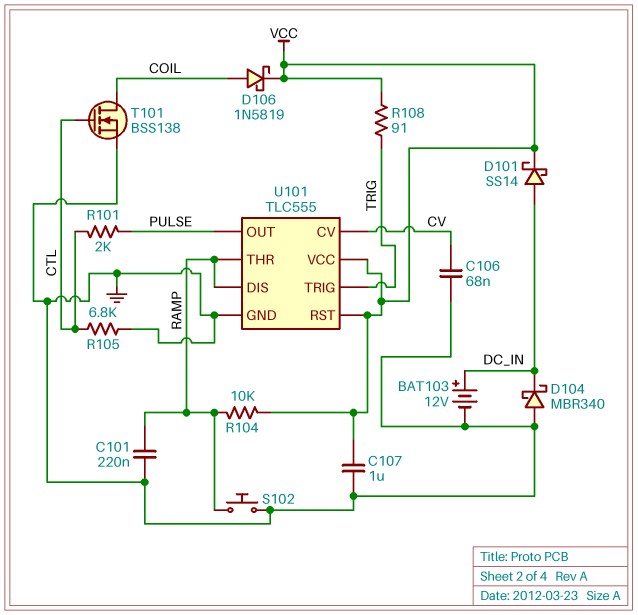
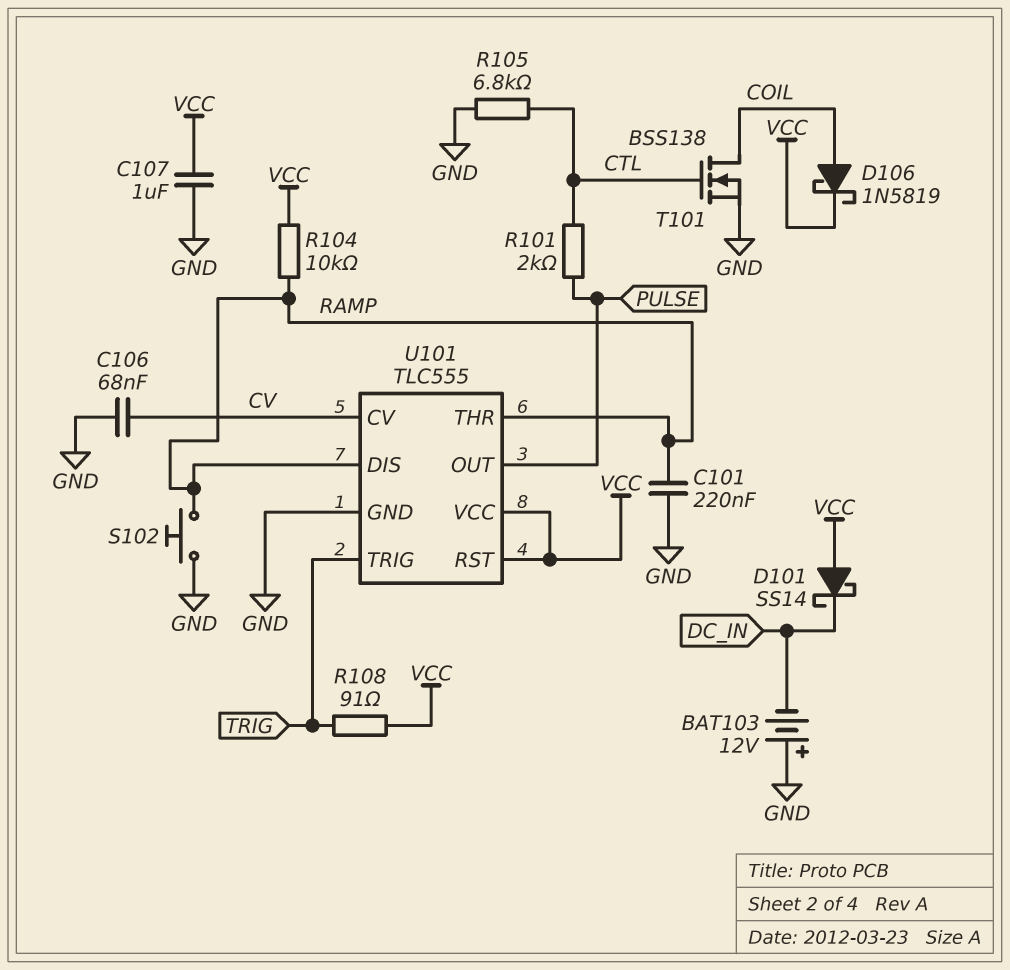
BAT103: 12V (plus DC_IN, minus GND) -> 12V (plus GND, minus DC_IN)
D101: schottky SS14 (A DC_IN, K VCC) -> schottky SS14 (A VCC, K DC_IN)
D104: schottky MBR340 (A GND, K DC_IN) -> none

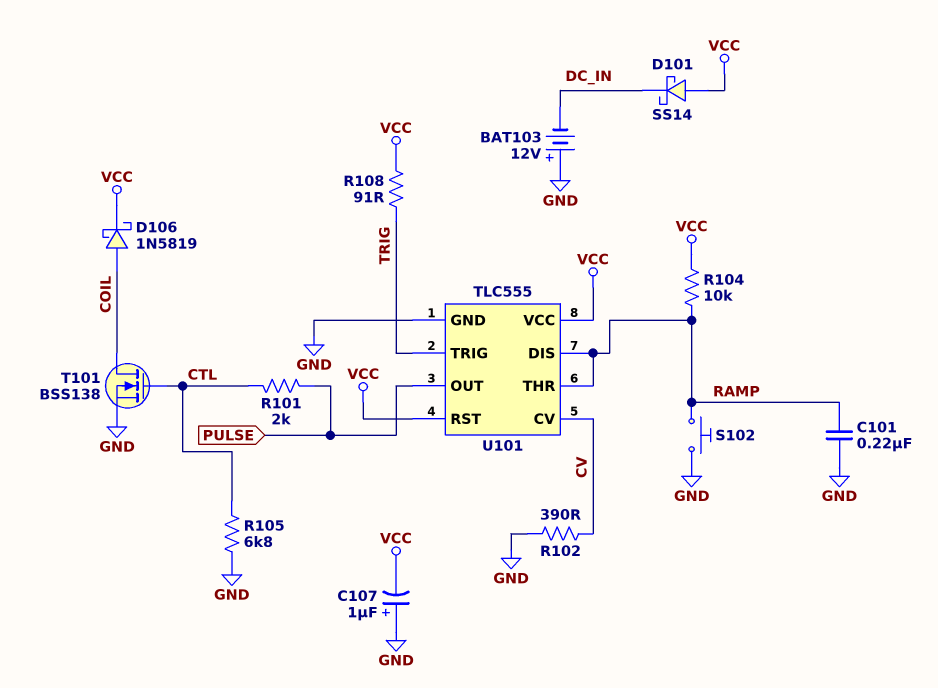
C106: 68nF (CV, GND) -> none
C107: 1uF (GND, VCC) -> 1uF (plus GND, minus VCC)
R102: none -> 390 (CV, GND)

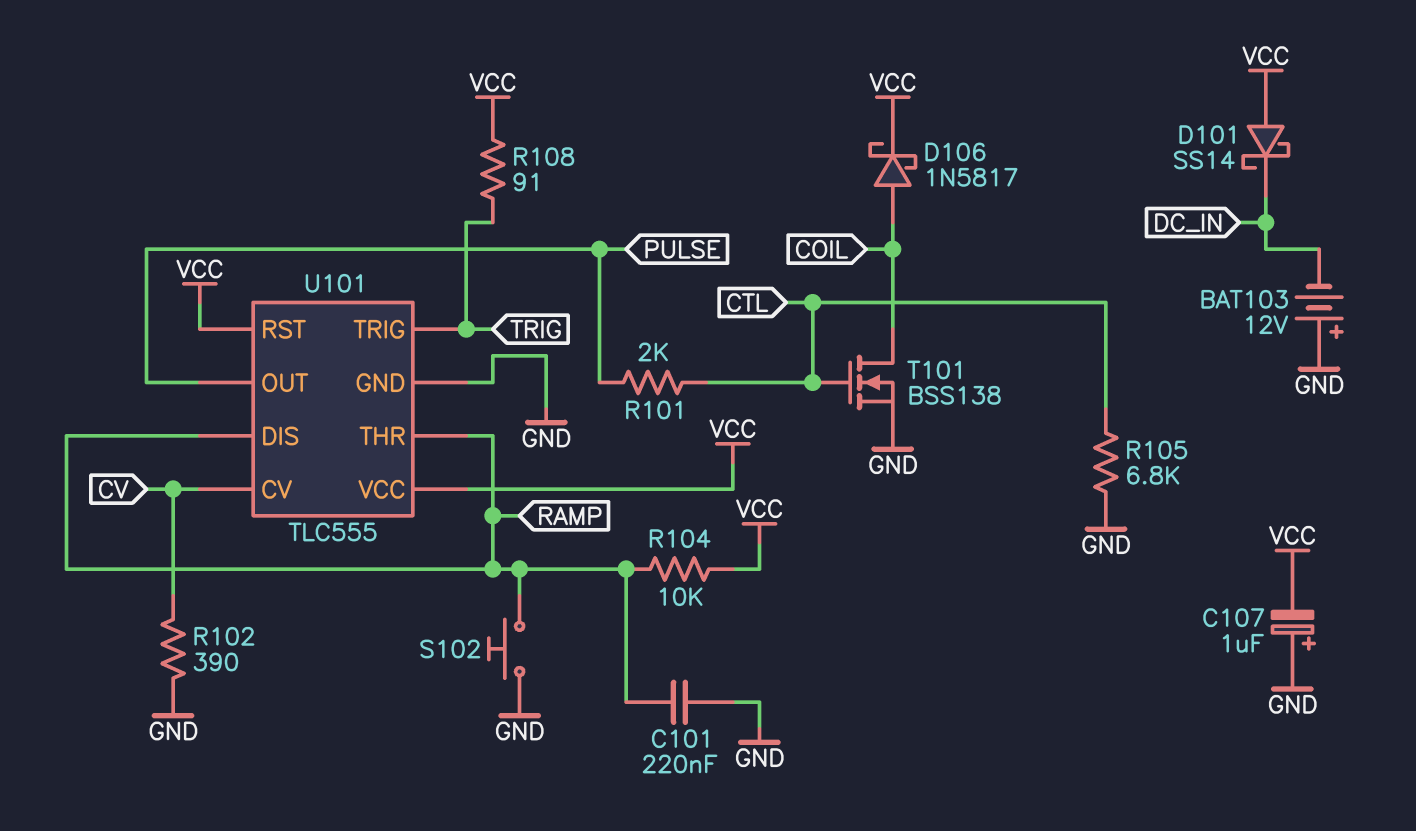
D106: schottky 1N5819 (A COIL, K VCC) -> schottky 1N5817 (A COIL, K VCC)

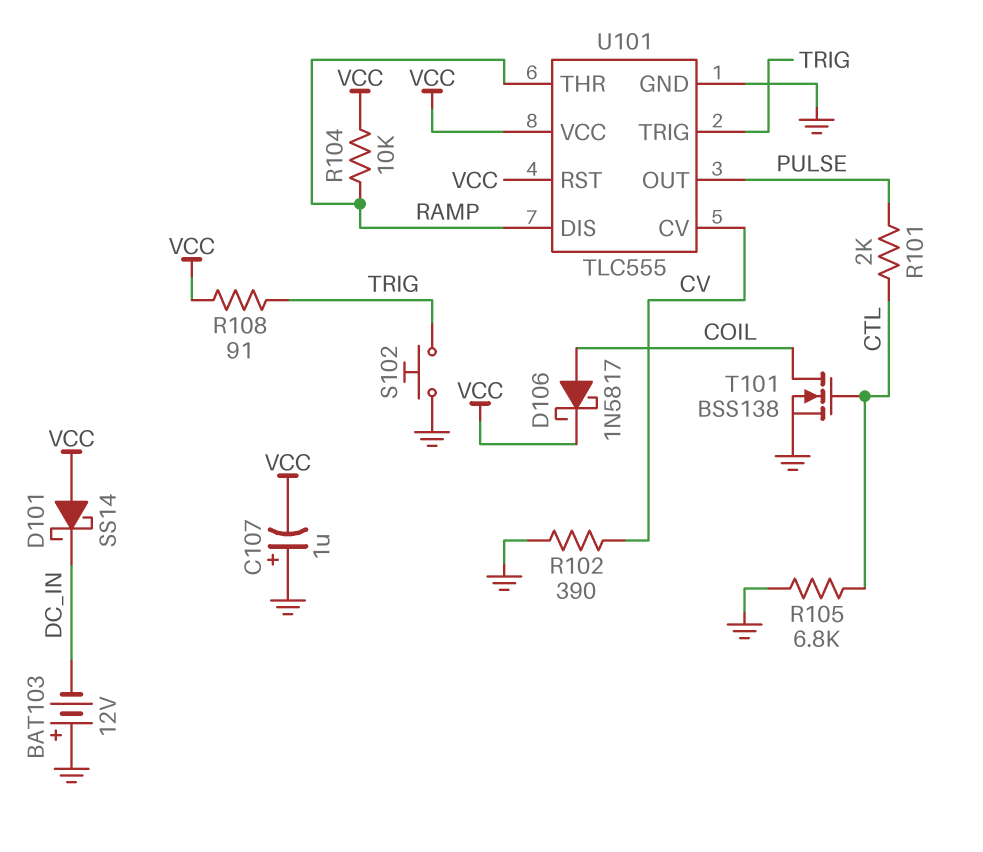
C101: 220nF (GND, RAMP) -> none
S102: button (GND, RAMP) -> button (GND, TRIG)

